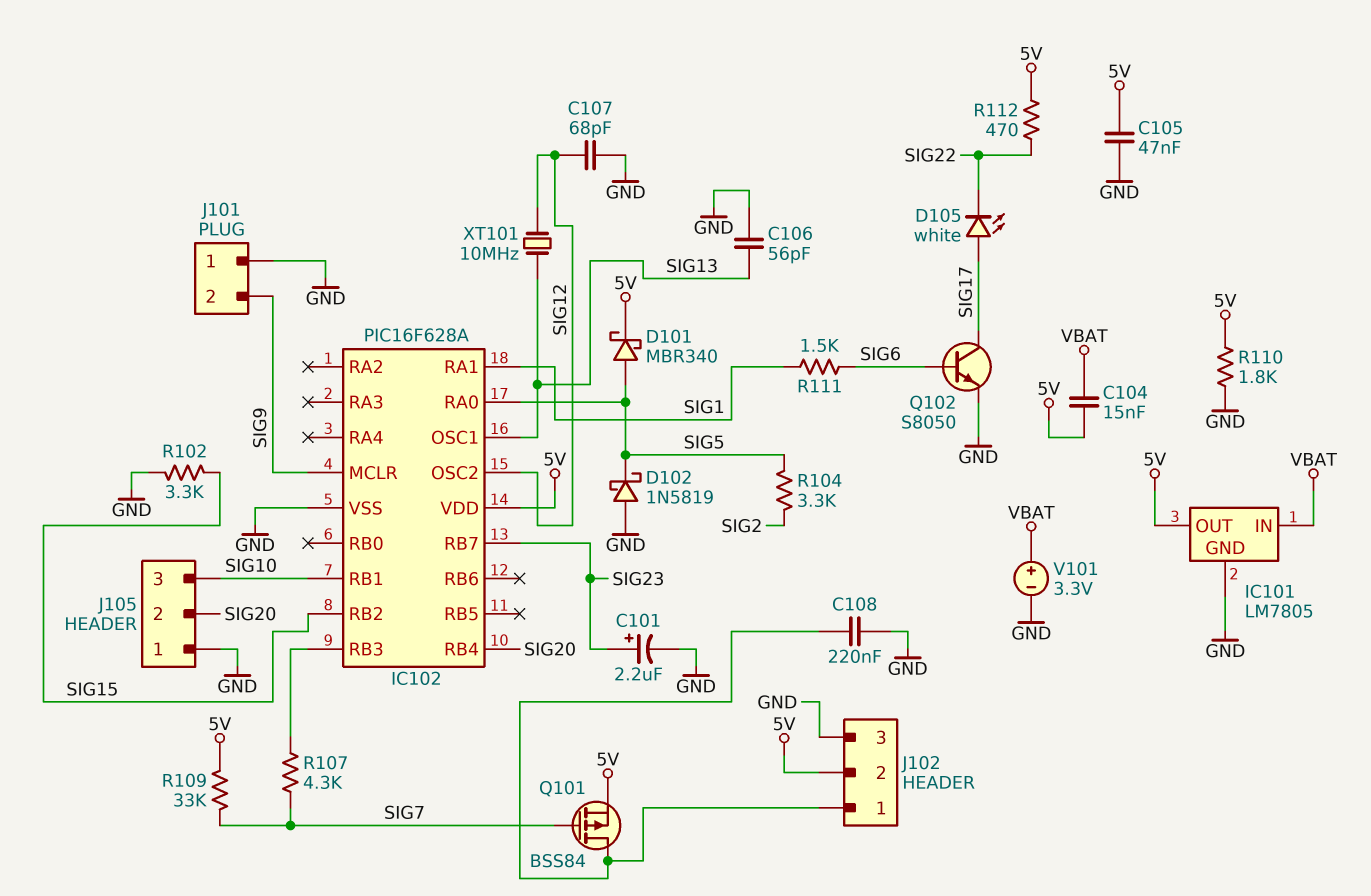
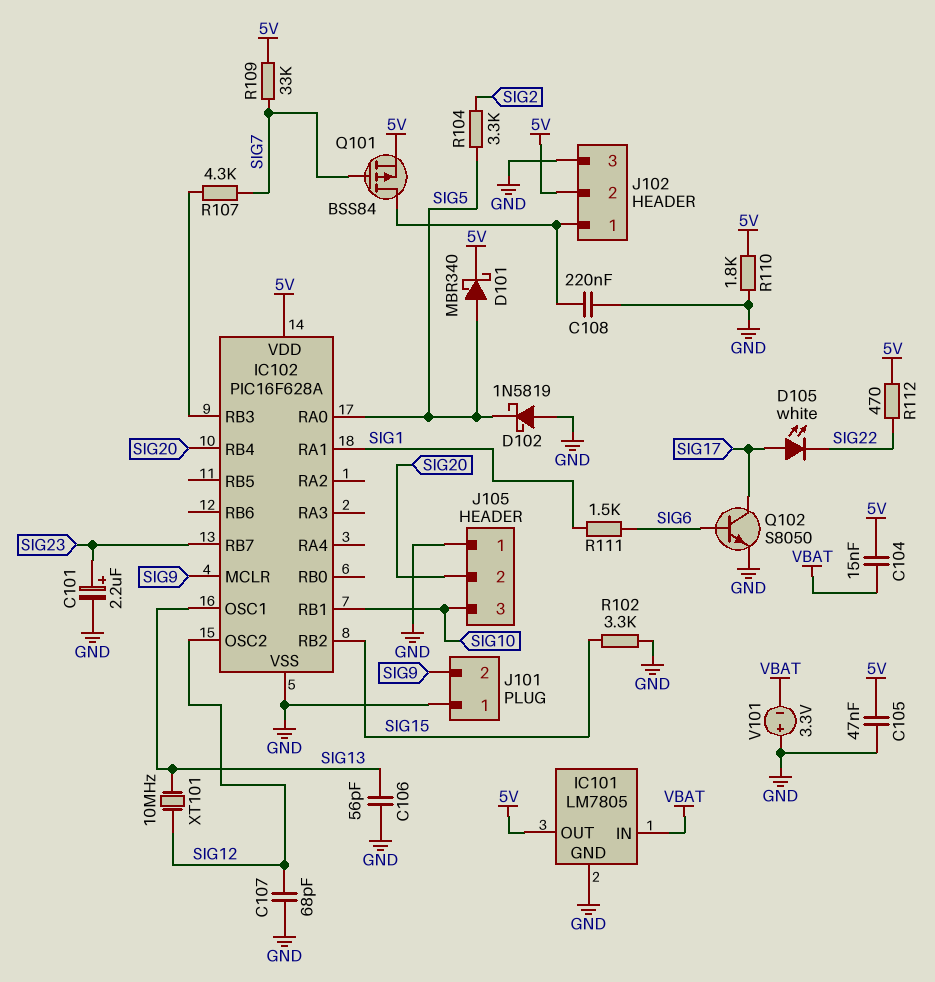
V101: 3.3V (plus VBAT, minus GND) -> 3.3V (plus GND, minus VBAT)

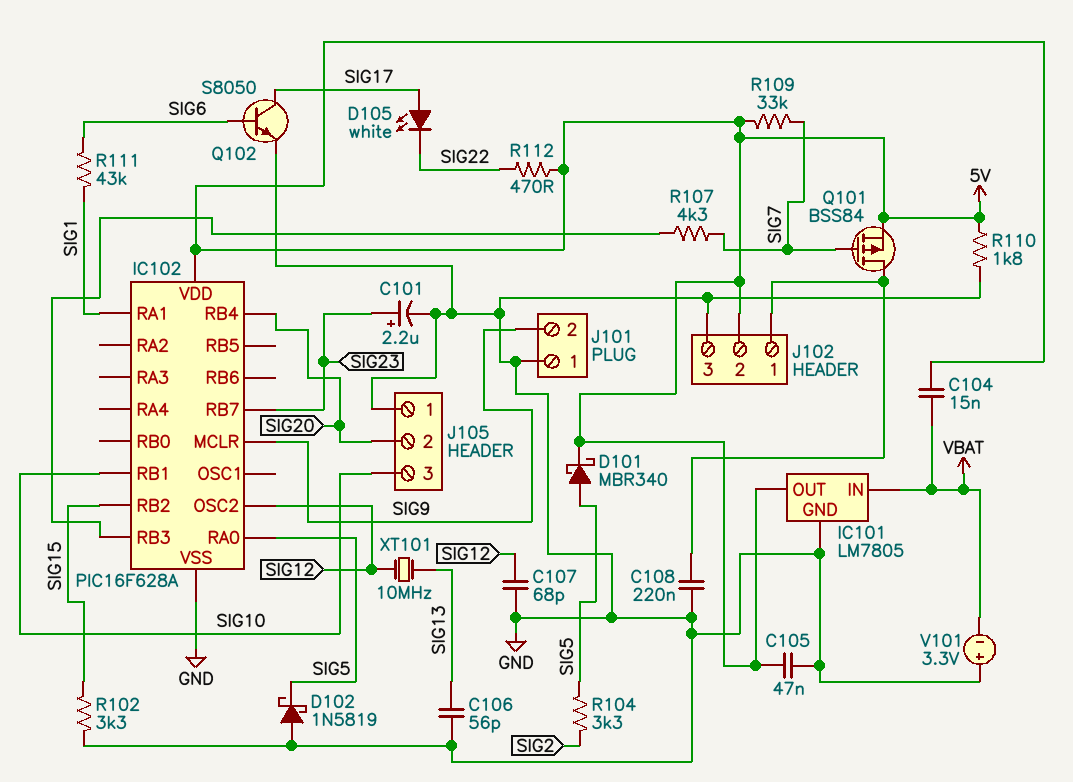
IC102 pin OSC1: SIG13 -> none
R111: 1.5k (SIG1, SIG6) -> 43k (SIG1, SIG6)

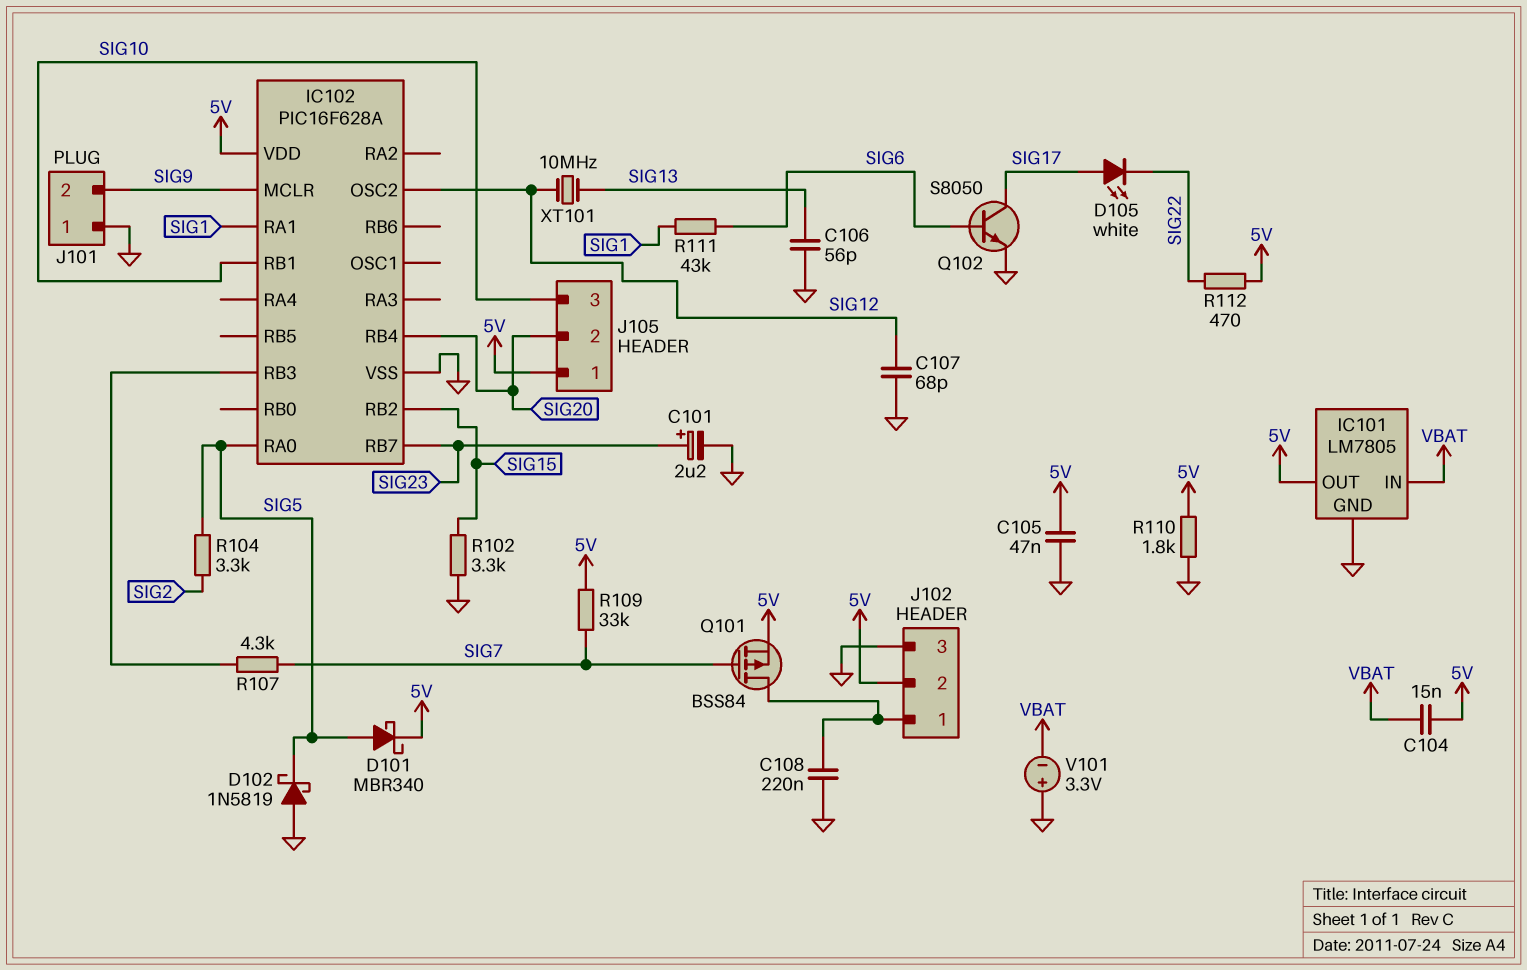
J105 pin 1: GND -> 5V

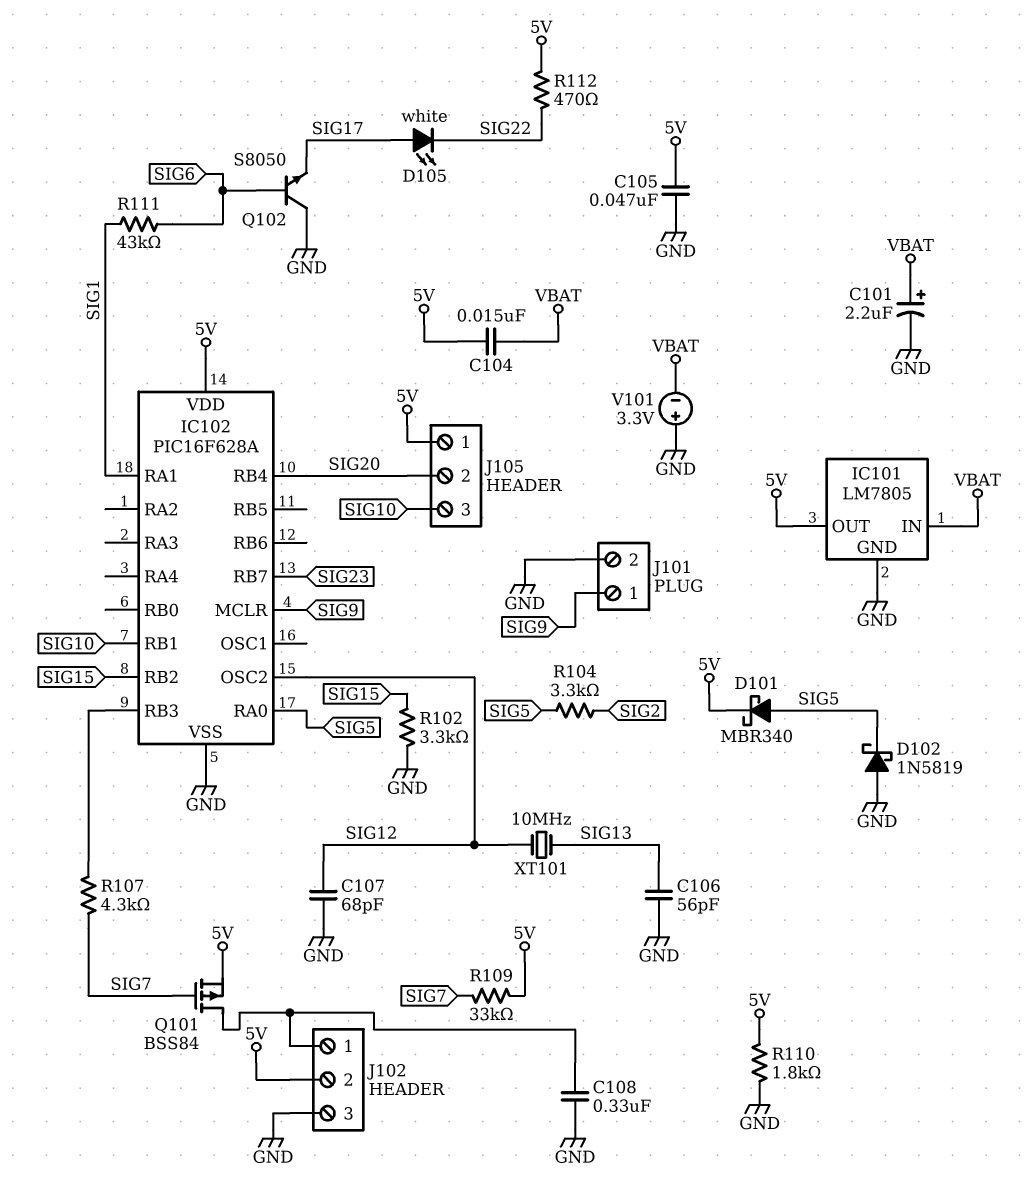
C101: 2.2uF (plus SIG23, minus GND) -> 2.2uF (plus VBAT, minus GND)
C108: 220nF (GND, J102/1) -> 330nF (GND, J102/1)
J101 pin 1: GND -> SIG9
J101 pin 2: SIG9 -> GND
Q102: NPN S8050 (B SIG6, C SIG17, E GND) -> NPN S8050 (B SIG6, C GND, E SIG17)

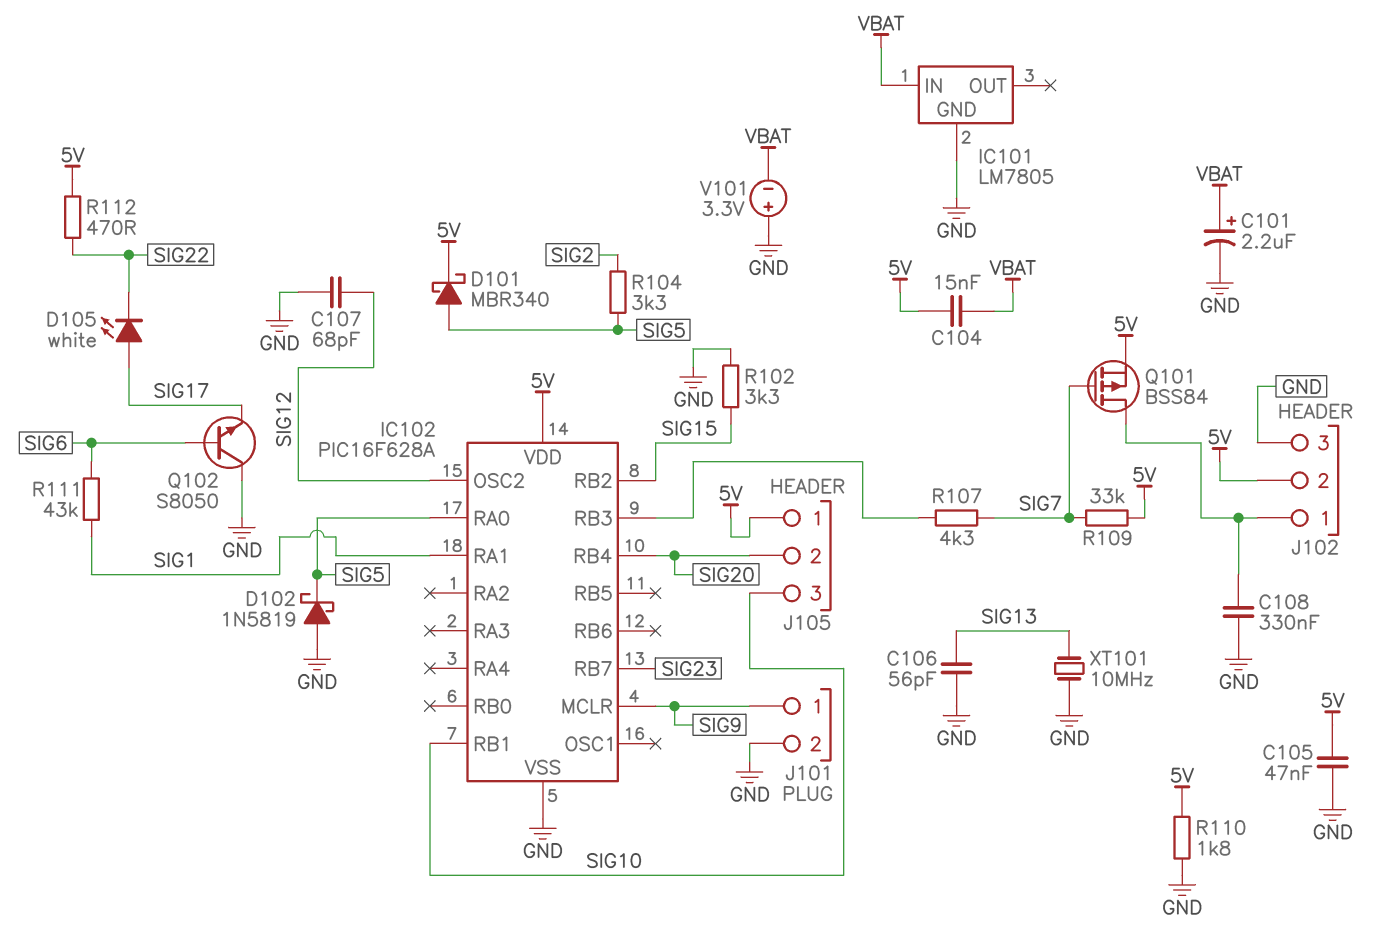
IC101 pin OUT: 5V -> none
XT101: 10MHz (SIG12, SIG13) -> 10MHz (GND, SIG13)

